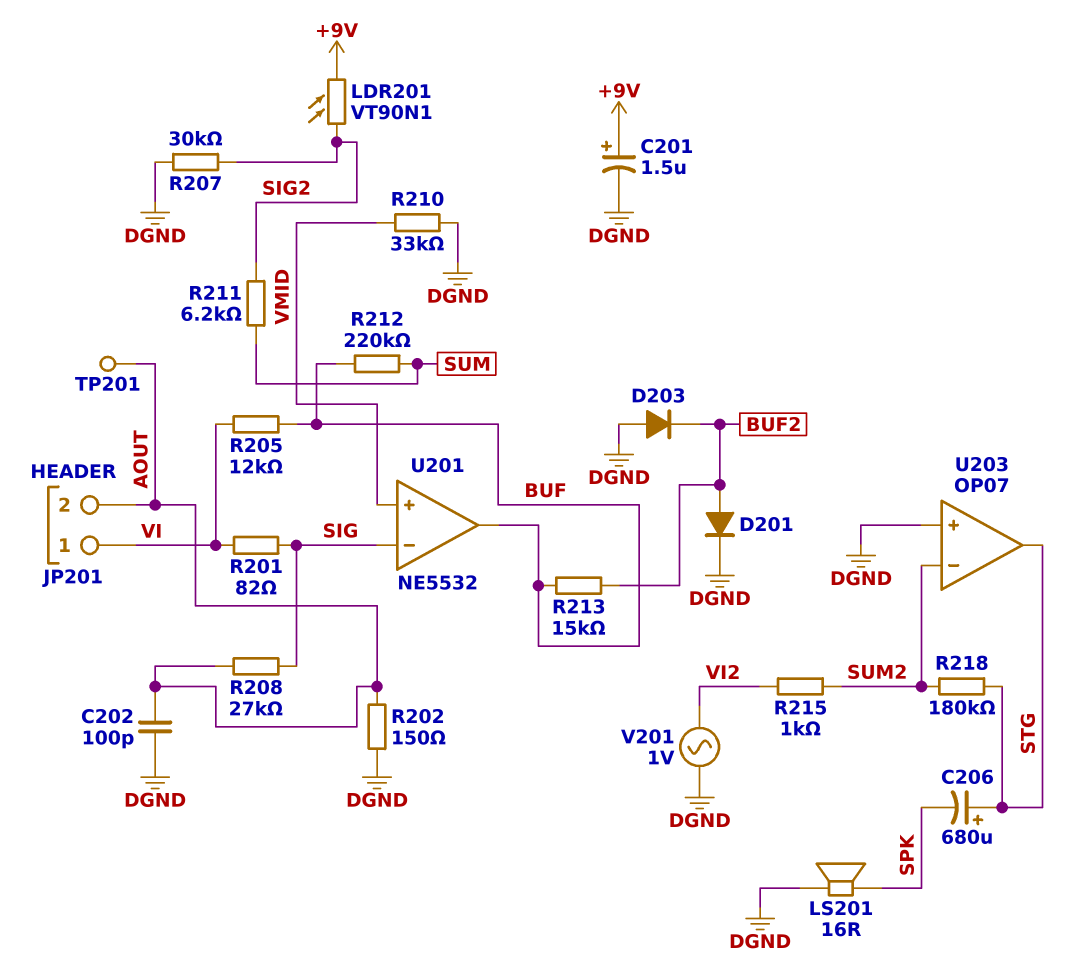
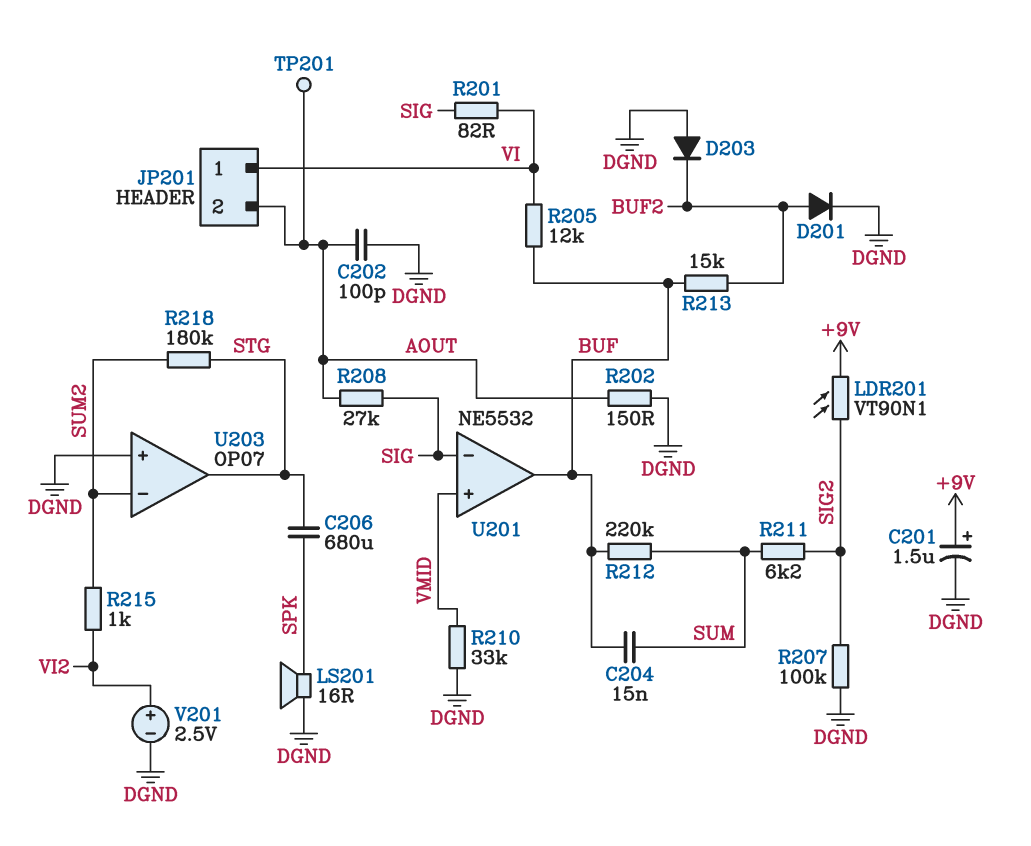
C204: none -> 15nF (BUF, SUM)
C206: 680uF (plus STG, minus SPK) -> 680uF (SPK, STG)
R207: 30k (DGND, SIG2) -> 100k (DGND, SIG2)
V201: AC 1V (DGND, VI2) -> 2.5V (plus VI2, minus DGND)

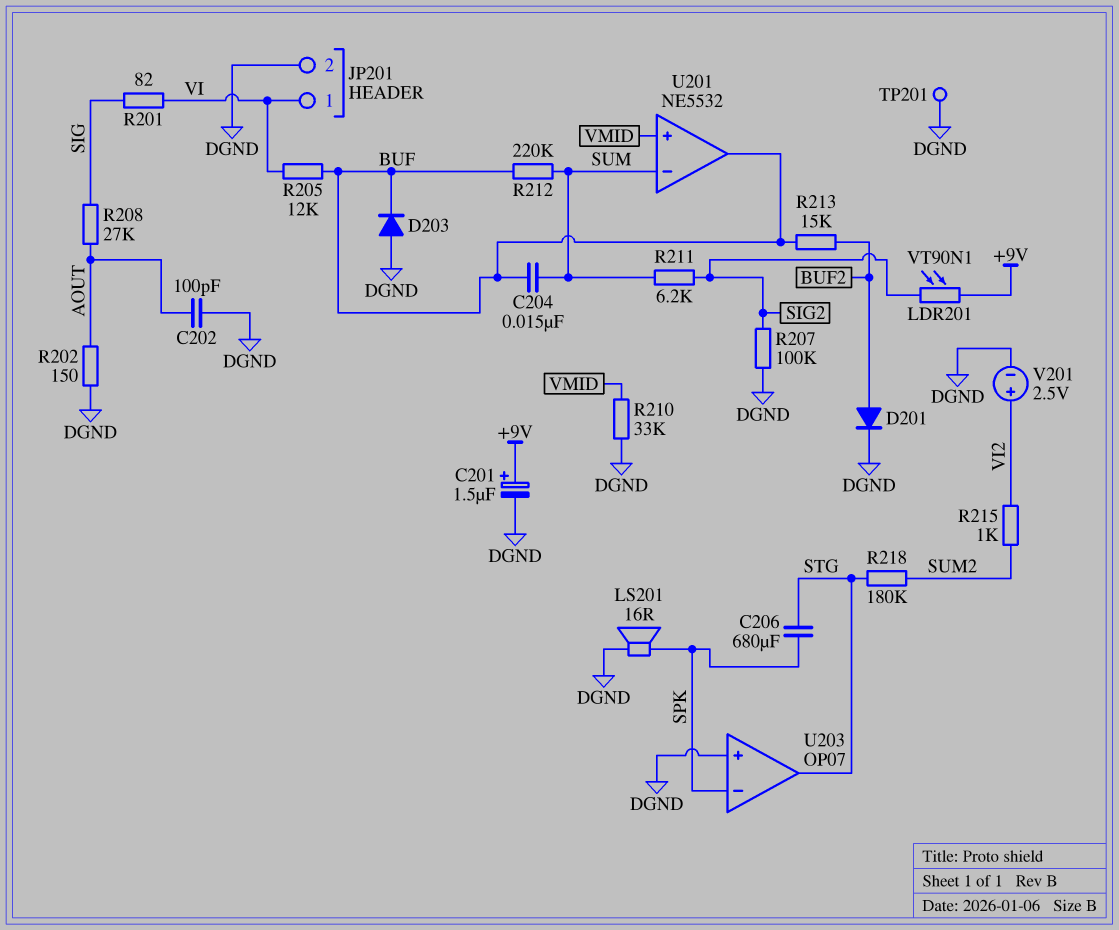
D203: diode (A DGND, K BUF2) -> diode (A DGND, K BUF)
JP201 pin 2: AOUT -> DGND
TP201: test point (AOUT) -> test point (DGND)
U201 pin in-: SIG -> SUM
U203 pin in-: SUM2 -> SPK

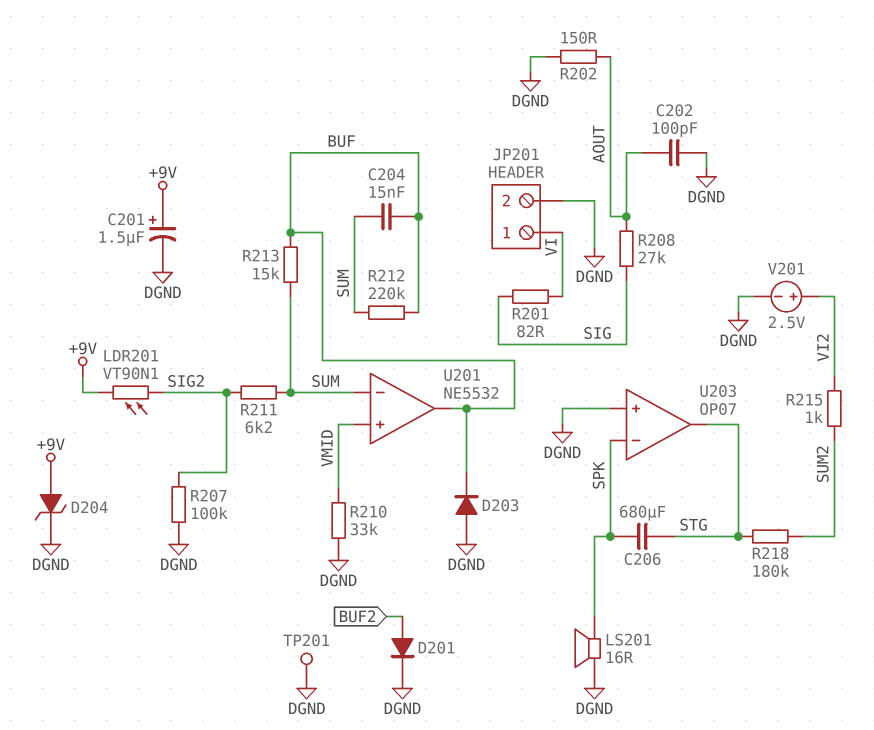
D204: none -> zener (A +9V, K DGND)
R205: 12k (BUF, VI) -> none
R213: 15k (BUF, BUF2) -> 15k (BUF, SUM)

